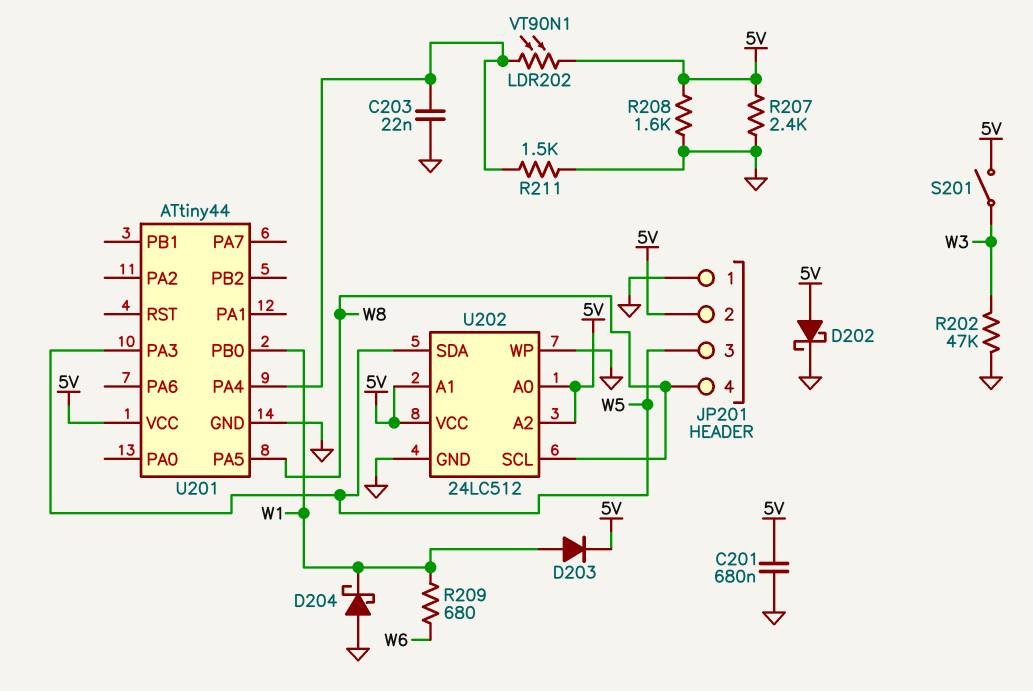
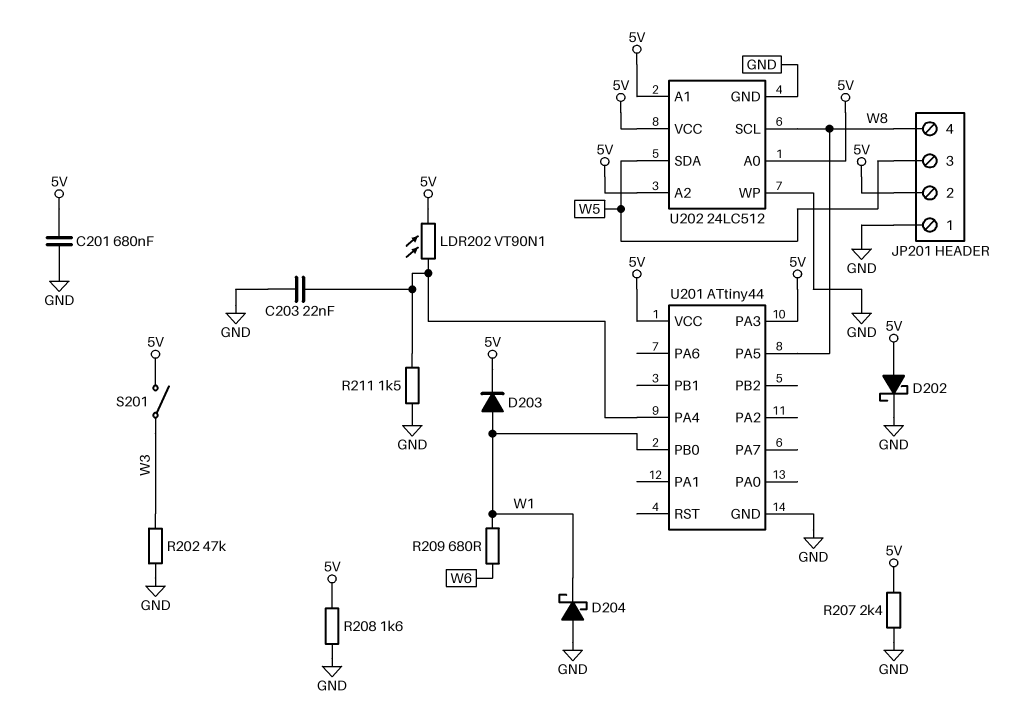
U201 pin PA3: W5 -> 5V

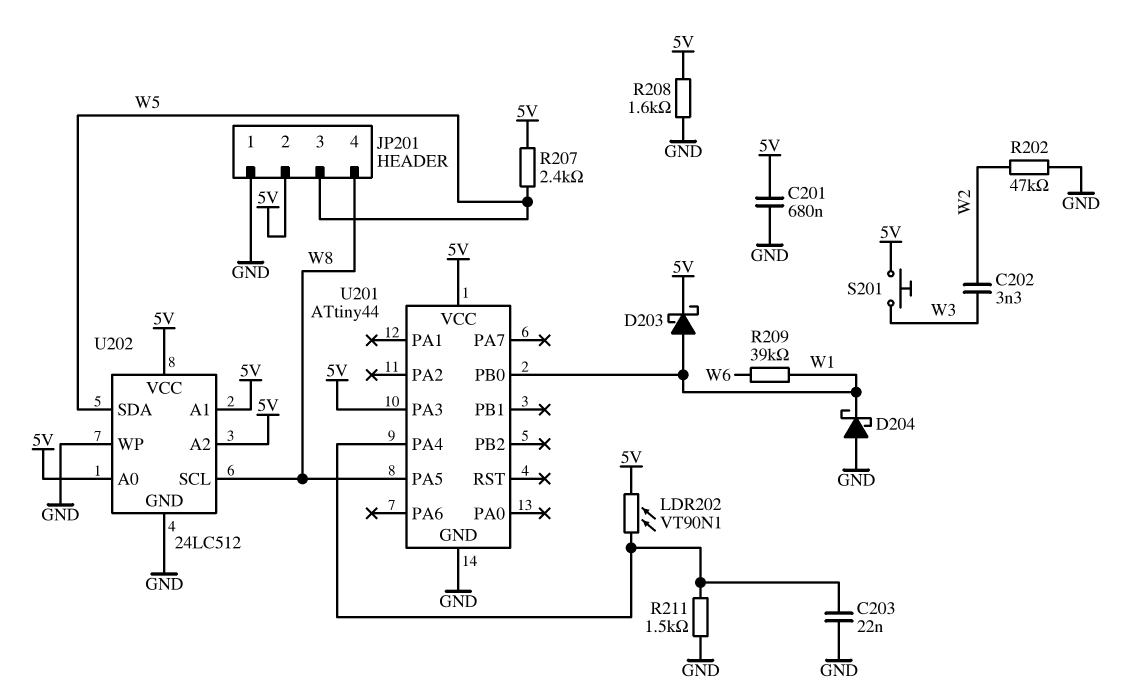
C202: none -> 3.3nF (W2, W3)
D202: schottky (A 5V, K GND) -> none
D203: diode (A W1, K 5V) -> schottky (A W1, K 5V)
R202: 47k (GND, W3) -> 47k (GND, W2)
R207: 2.4k (5V, GND) -> 2.4k (5V, W5)
R209: 680 (W1, W6) -> 39k (W1, W6)
S201: switch (5V, W3) -> button (5V, W3)

